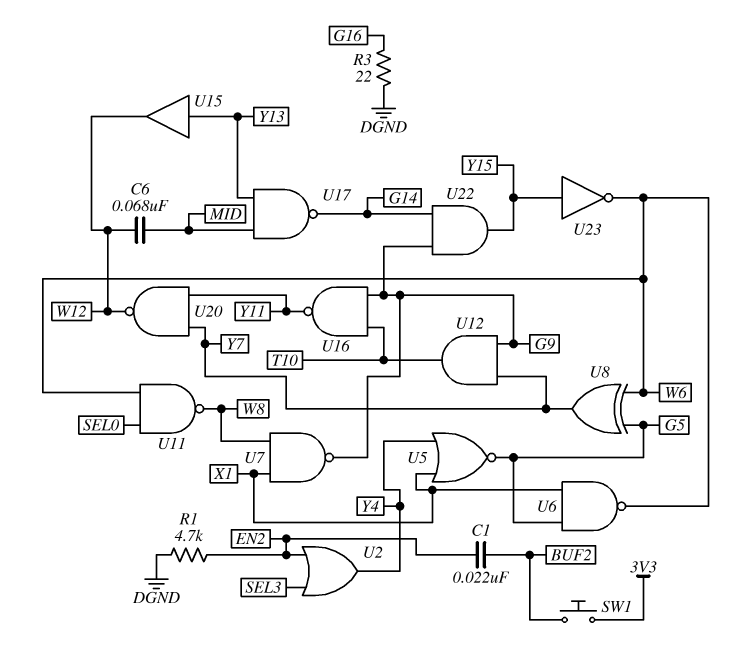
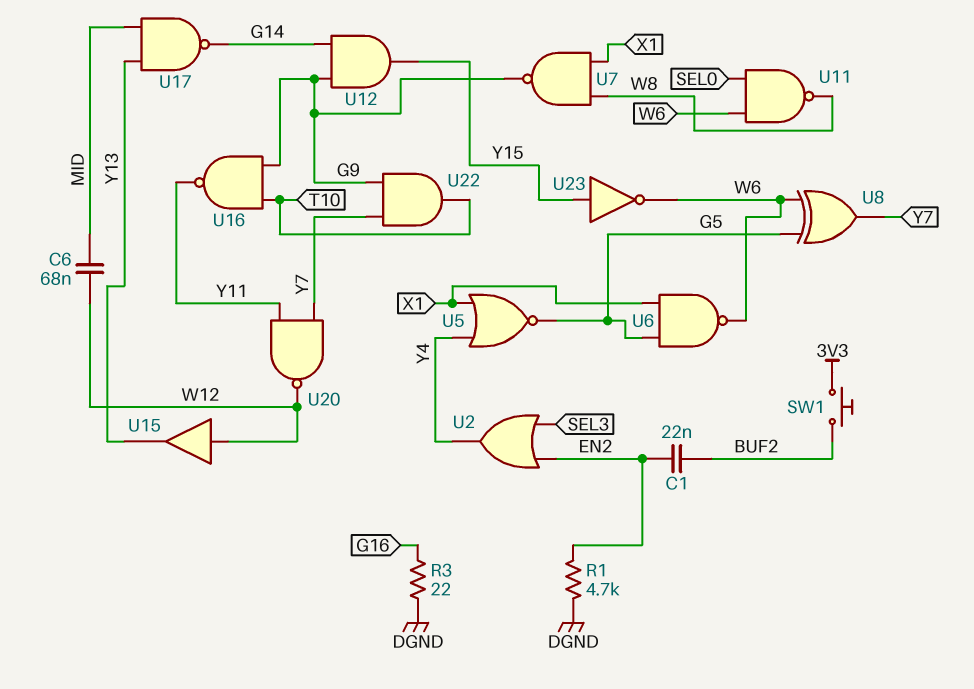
U12: AND (in G9, in Y7, out T10) -> AND (in G9, in G14, out Y15)
U15: buffer (in Y13, out W12) -> buffer (in W12, out Y13)
U22: AND (in G9, in G14, out Y15) -> AND (in G9, in Y7, out T10)

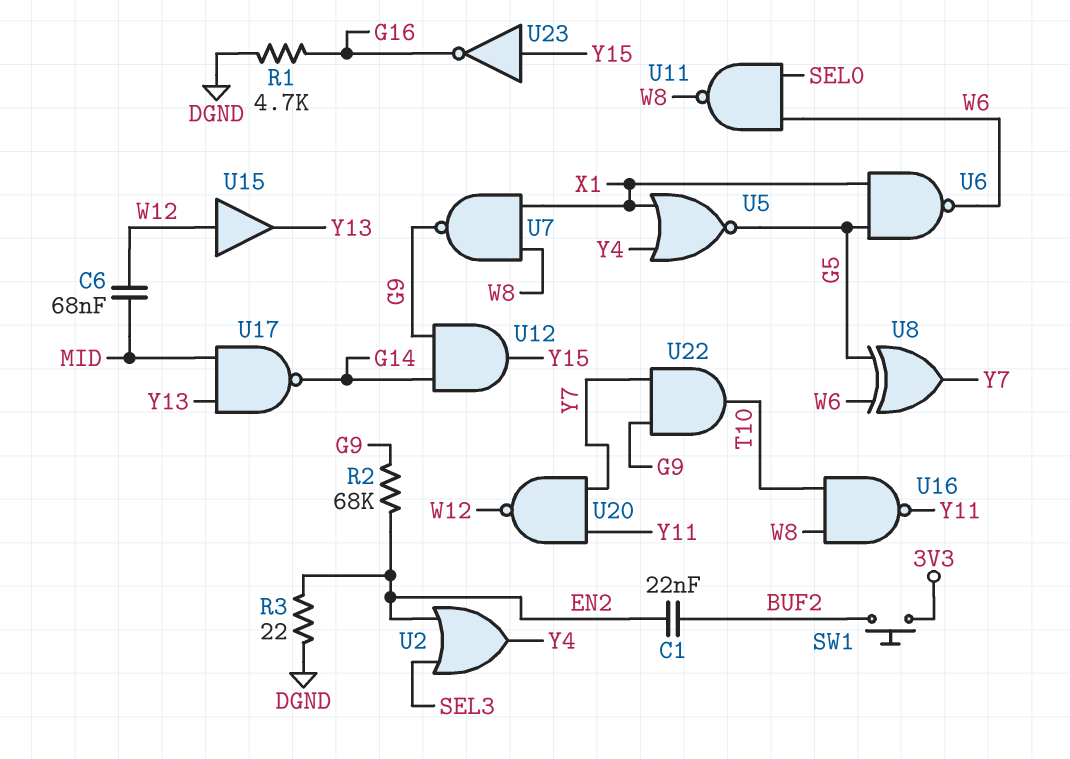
R1: 4.7k (DGND, EN2) -> 4.7k (DGND, G16)
R2: none -> 68k (EN2, G9)
R3: 22 (DGND, G16) -> 22 (DGND, EN2)
U16: NAND (in G9, in T10, out Y11) -> NAND (in T10, in W8, out Y11)
U23: NOT (in Y15, out W6) -> NOT (in Y15, out G16)

